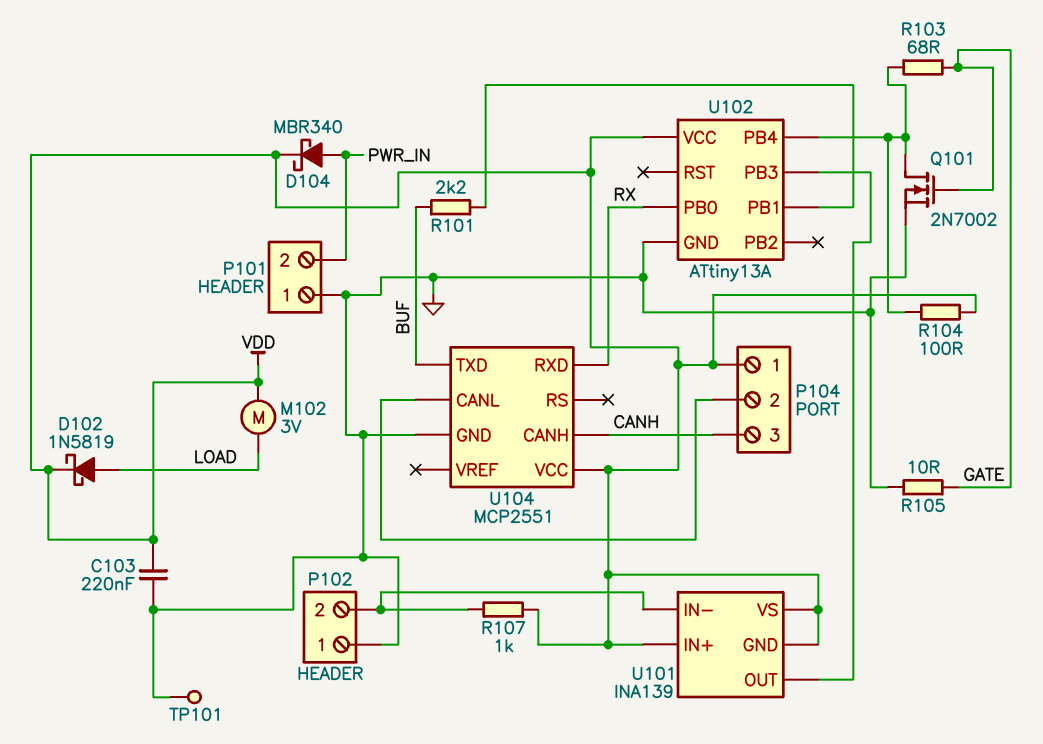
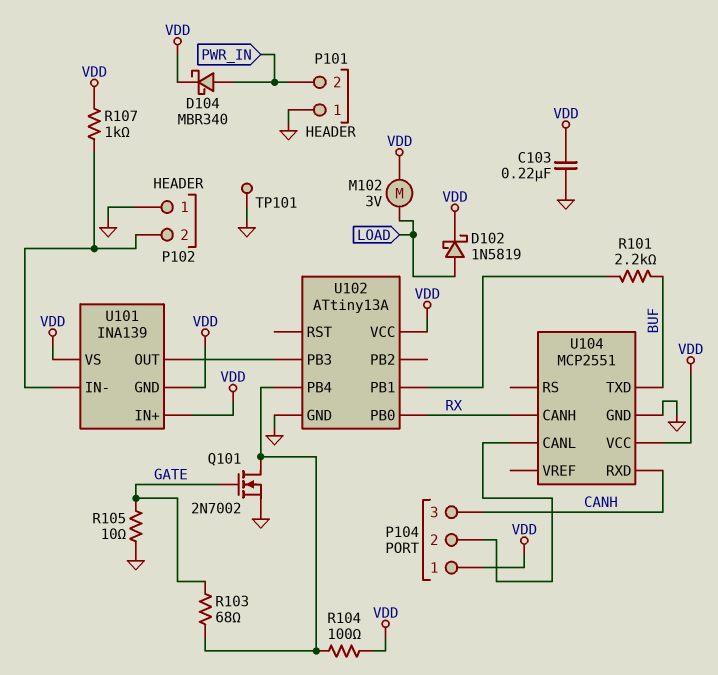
U104 pin CANH: CANH -> RX
U104 pin RXD: RX -> CANH

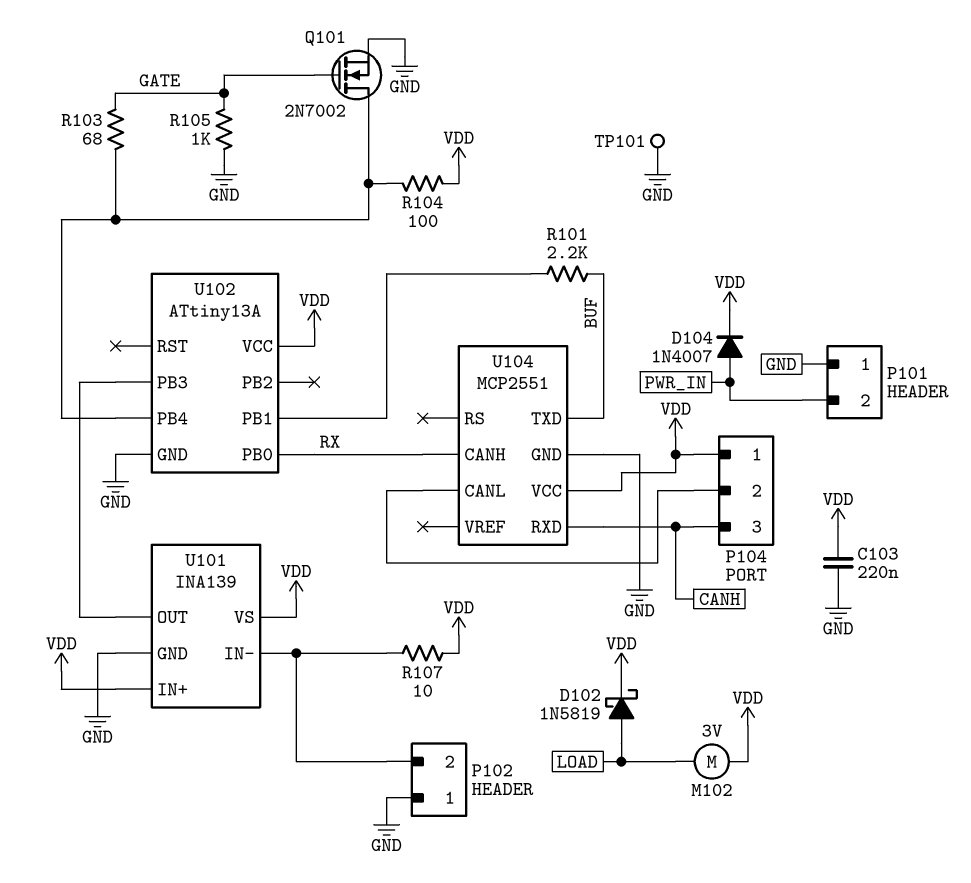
D104: schottky MBR340 (A PWR_IN, K VDD) -> diode 1N4007 (A PWR_IN, K VDD)
R105: 10 (GATE, GND) -> 1k (GATE, GND)
R107: 1k (P102/2, VDD) -> 10 (P102/2, VDD)
U101 pin GND: VDD -> GND

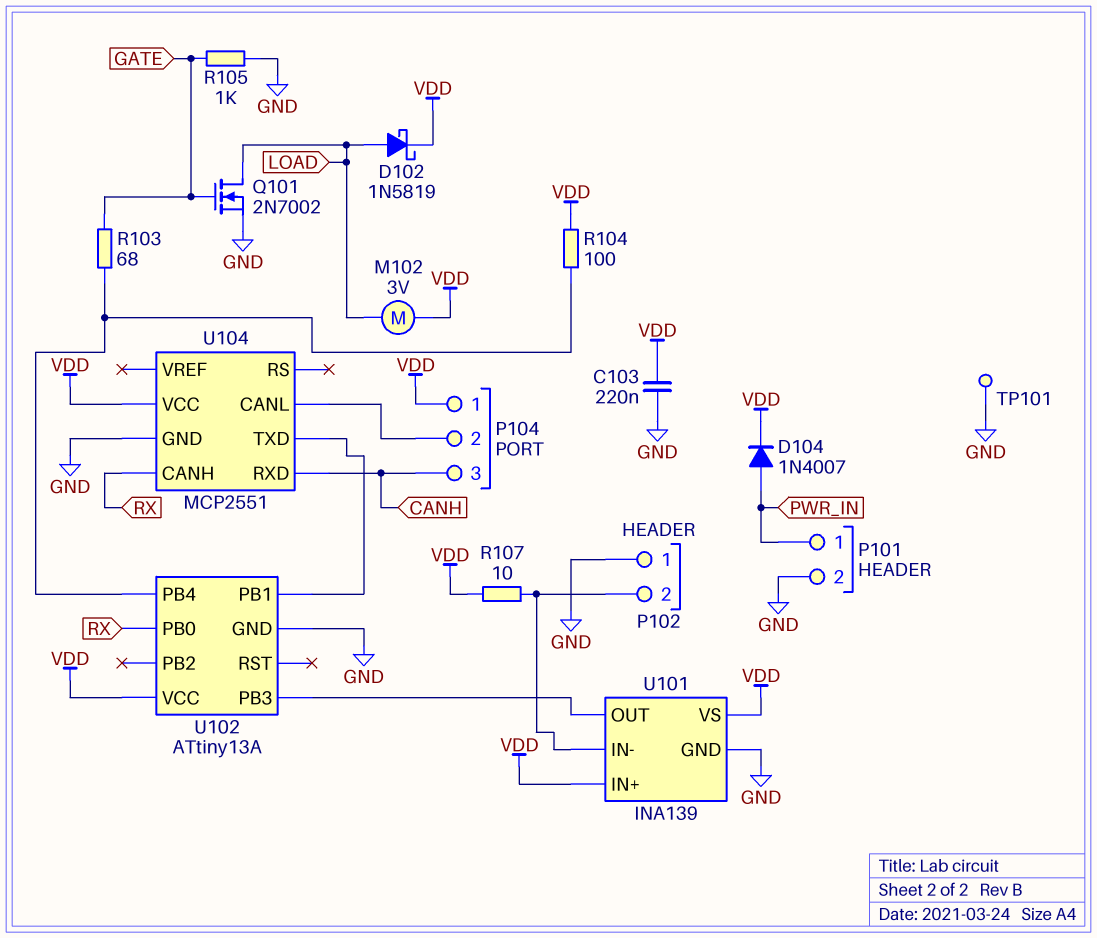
P101 pin 1: GND -> PWR_IN
P101 pin 2: PWR_IN -> GND
Q101: NMOS 2N7002 (G GATE, D U102/PB4, S GND) -> NMOS 2N7002 (G GATE, D LOAD, S GND)
R101: 2.2k (BUF, U102/PB1) -> none
U104 pin TXD: BUF -> U102/PB1

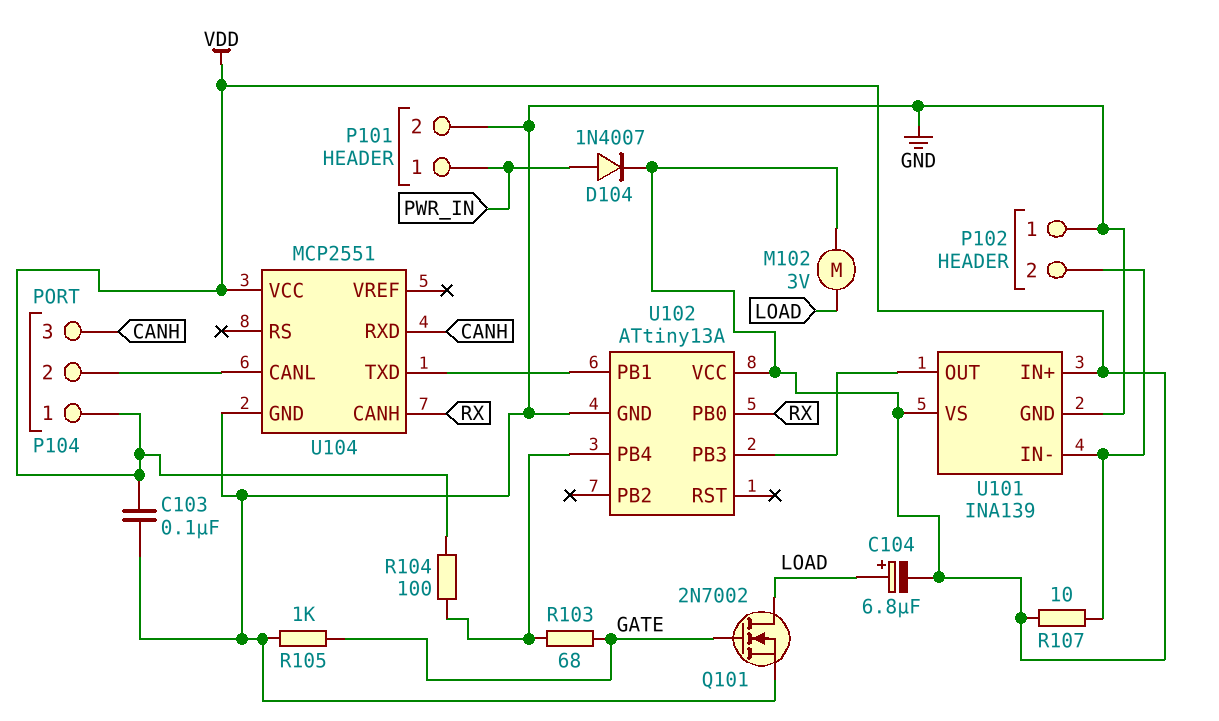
C103: 220nF (GND, VDD) -> 100nF (GND, VDD)
C104: none -> 6.8uF (plus LOAD, minus VDD)
D102: schottky 1N5819 (A LOAD, K VDD) -> none
TP101: test point (GND) -> none

